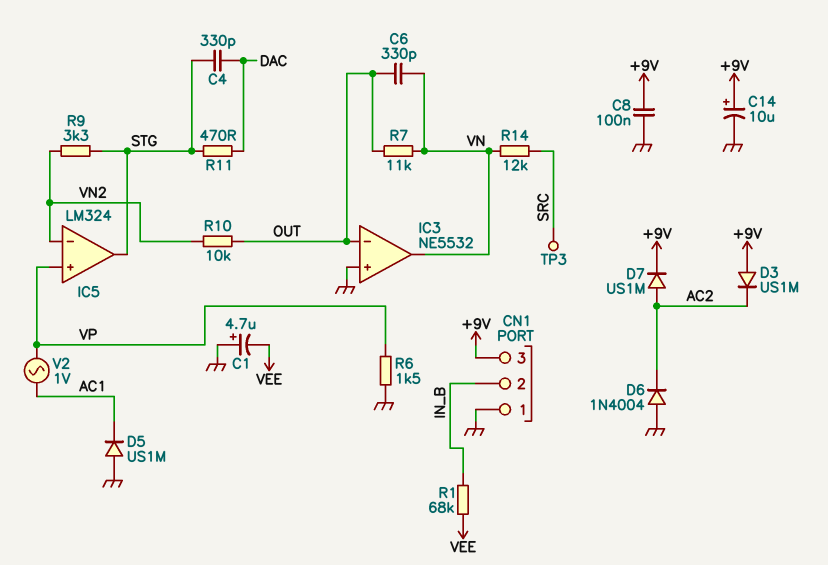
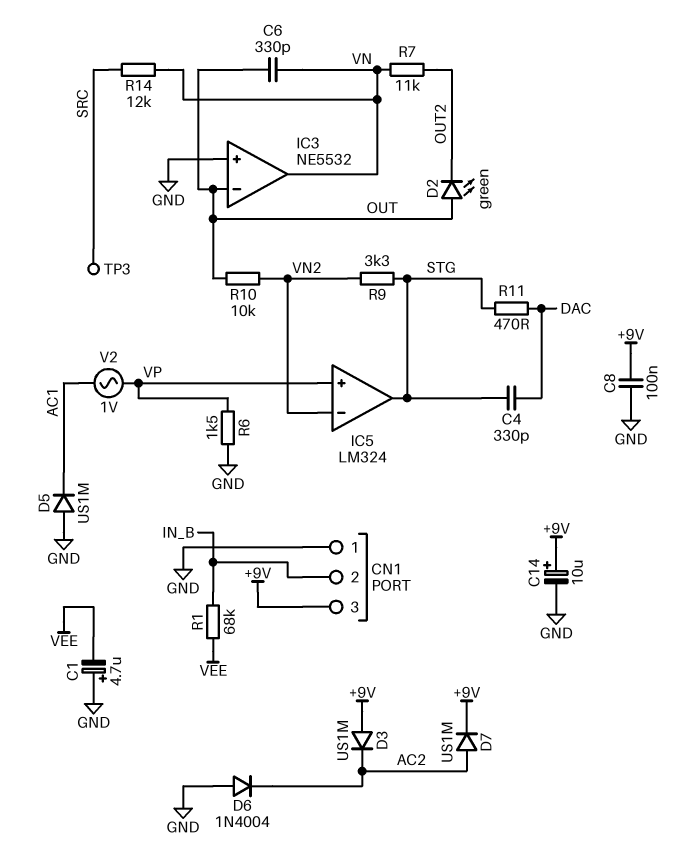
D2: none -> LED green (A OUT, K OUT2)
R7: 11k (OUT, VN) -> 11k (OUT2, VN)

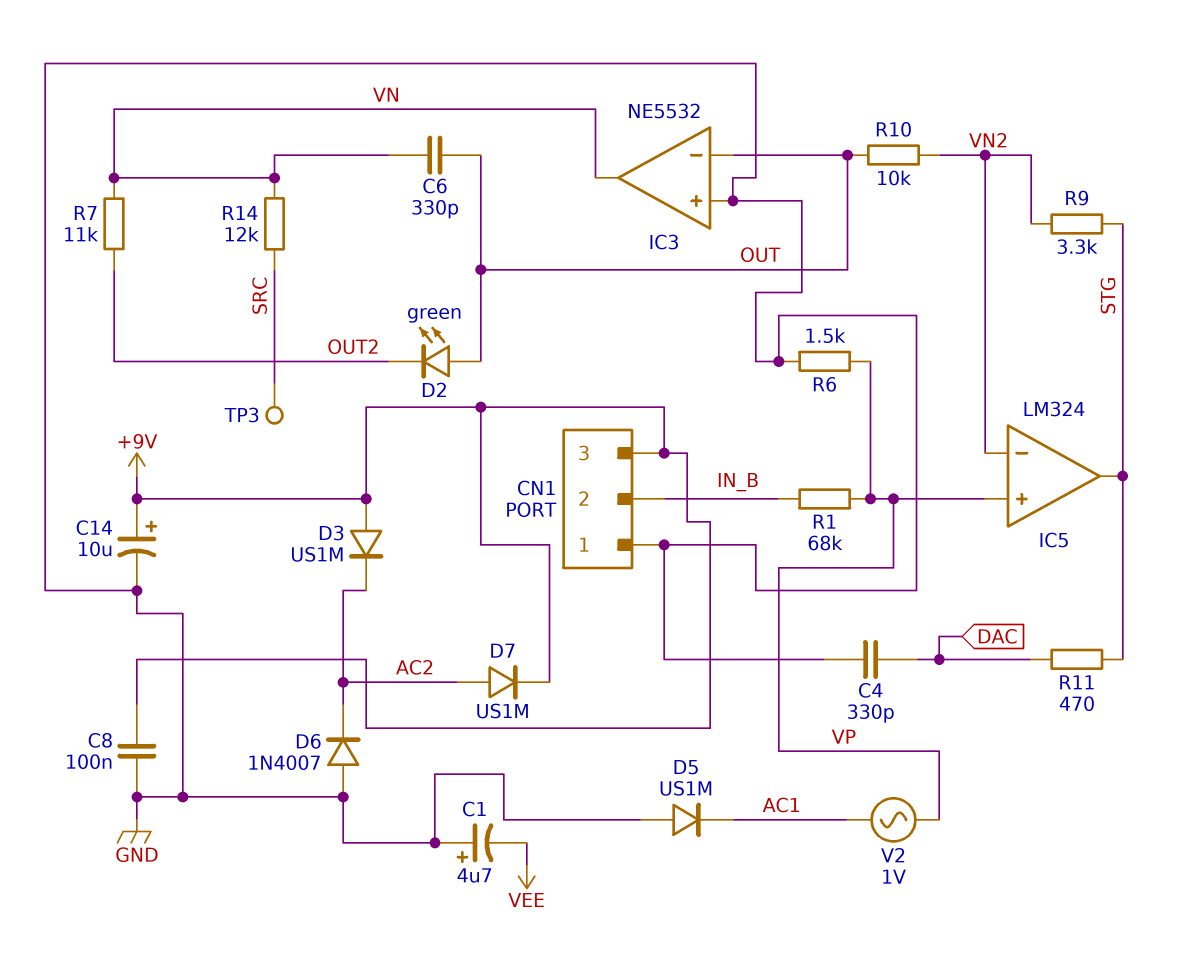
C4: 330pF (DAC, STG) -> 330pF (DAC, GND)
D6: diode 1N4004 (A GND, K AC2) -> diode 1N4007 (A GND, K AC2)
R1: 68k (IN_B, VEE) -> 68k (IN_B, VP)

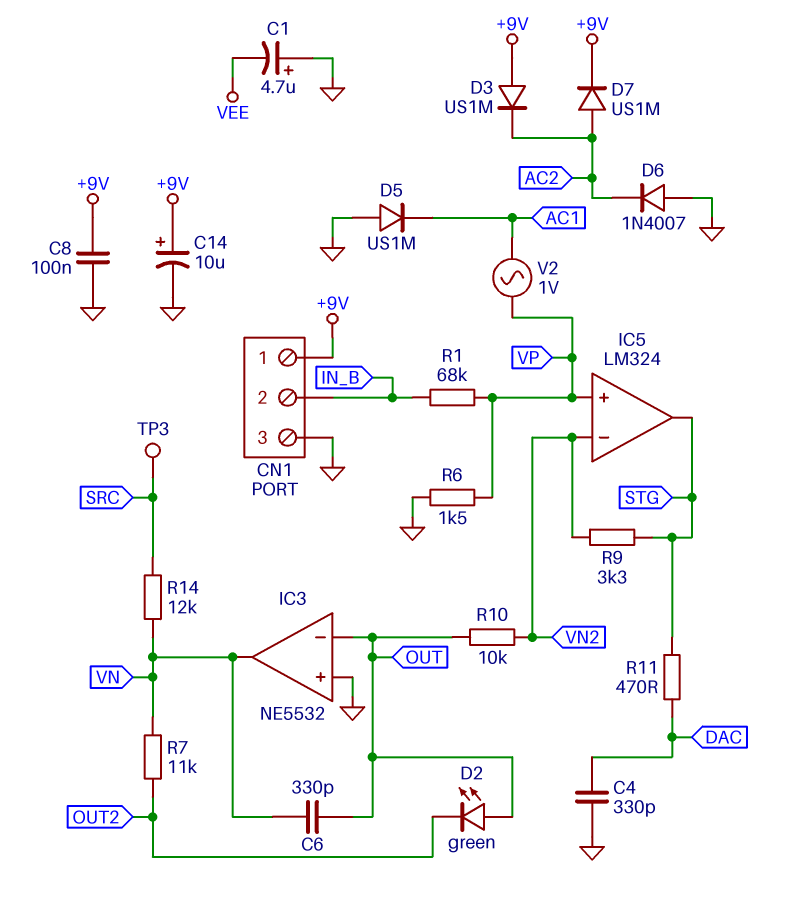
CN1 pin 1: GND -> +9V
CN1 pin 3: +9V -> GND

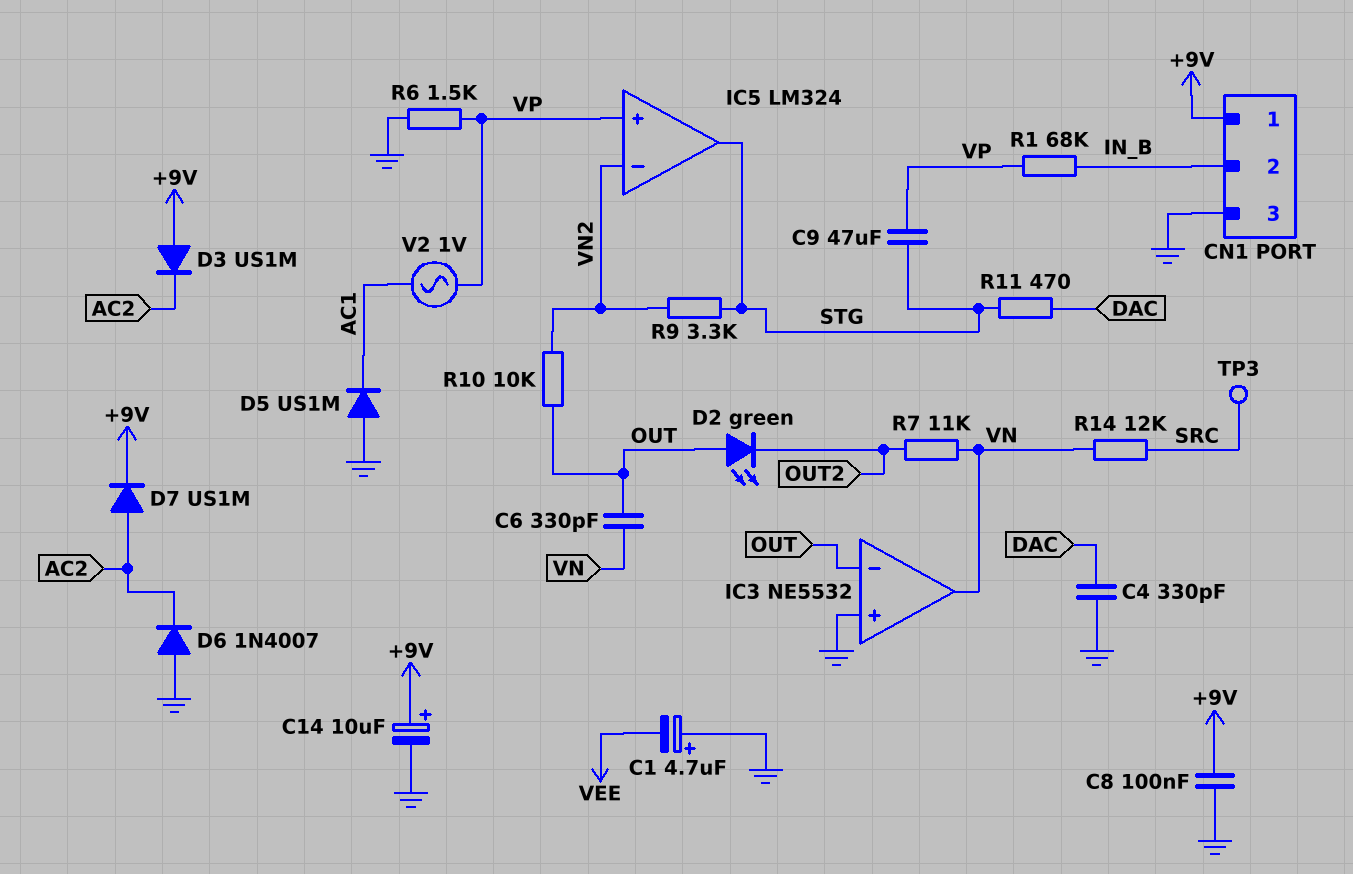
C9: none -> 47uF (STG, VP)

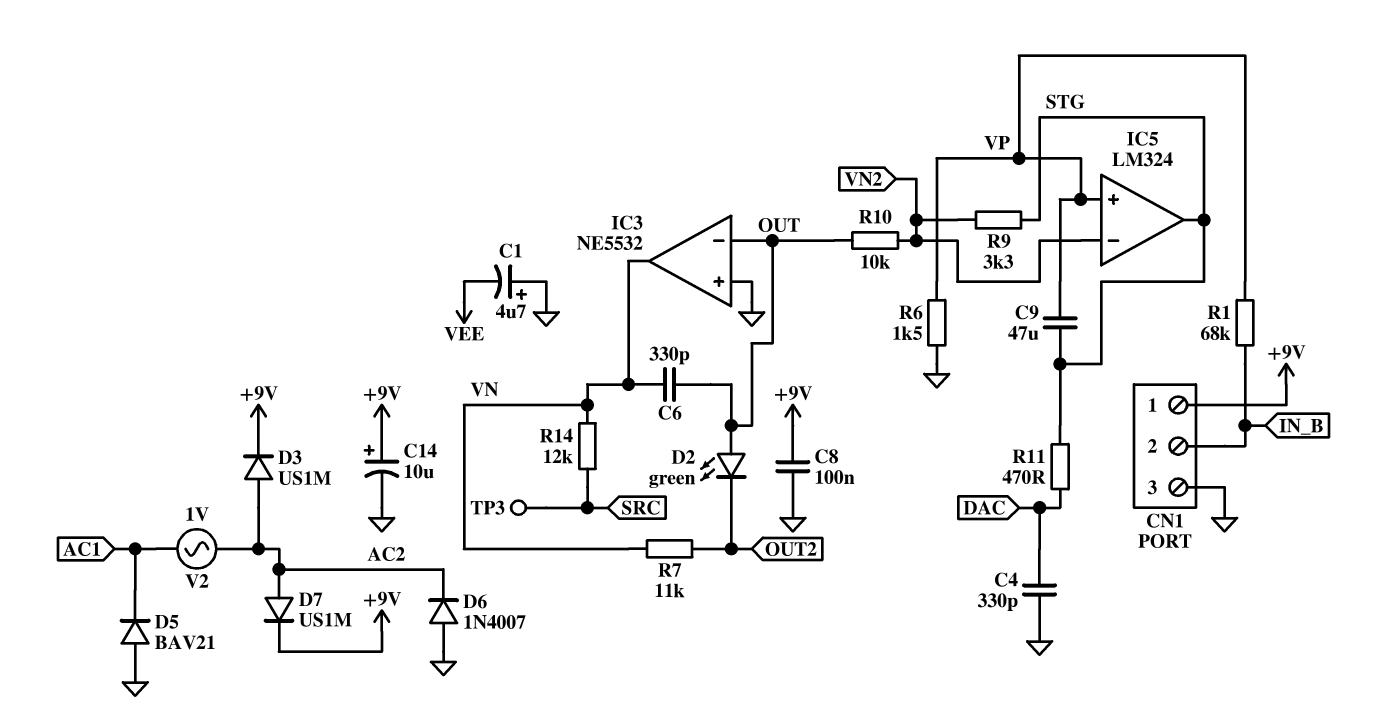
D3: diode US1M (A +9V, K AC2) -> diode US1M (A AC2, K +9V)
D5: diode US1M (A GND, K AC1) -> diode BAV21 (A GND, K AC1)
V2: AC 1V (AC1, VP) -> AC 1V (AC1, AC2)

